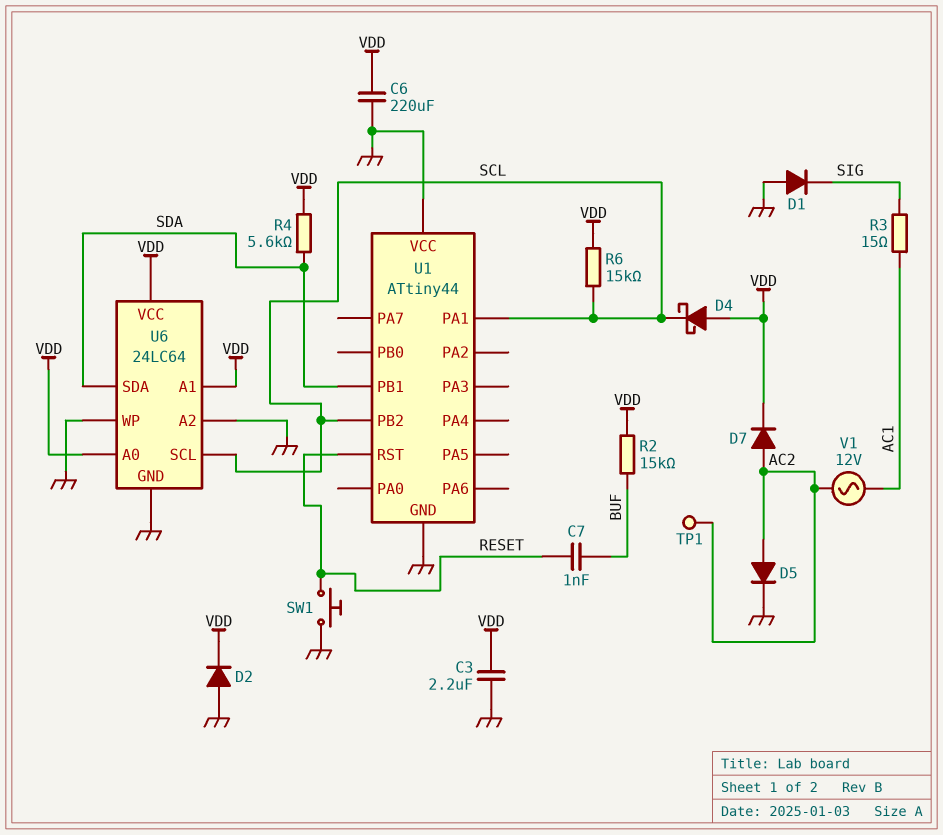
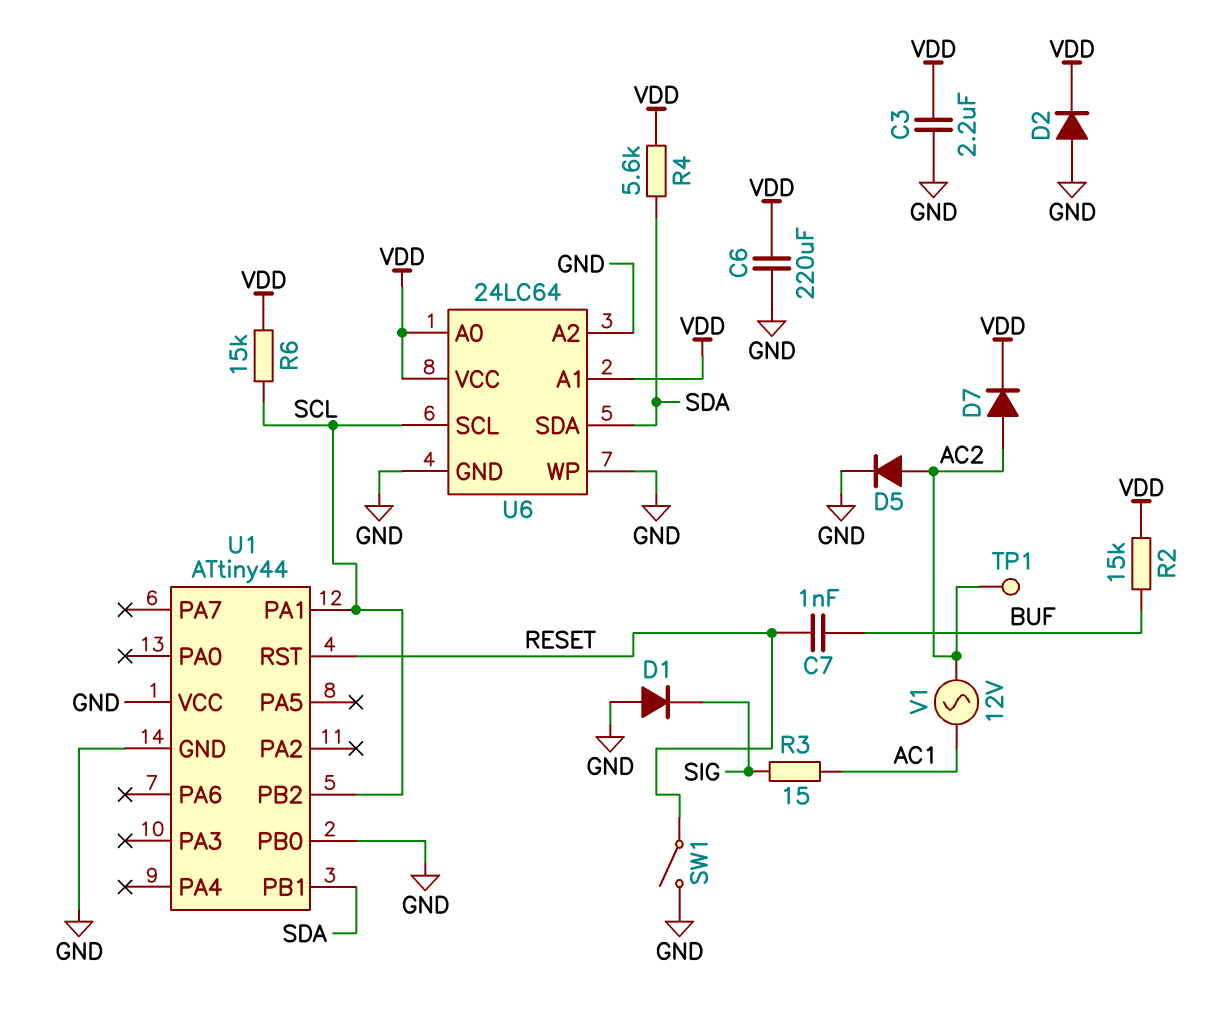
D4: schottky (A VDD, K SCL) -> none
SW1: button (GND, RESET) -> switch (GND, RESET)
U1 pin PB0: none -> GND

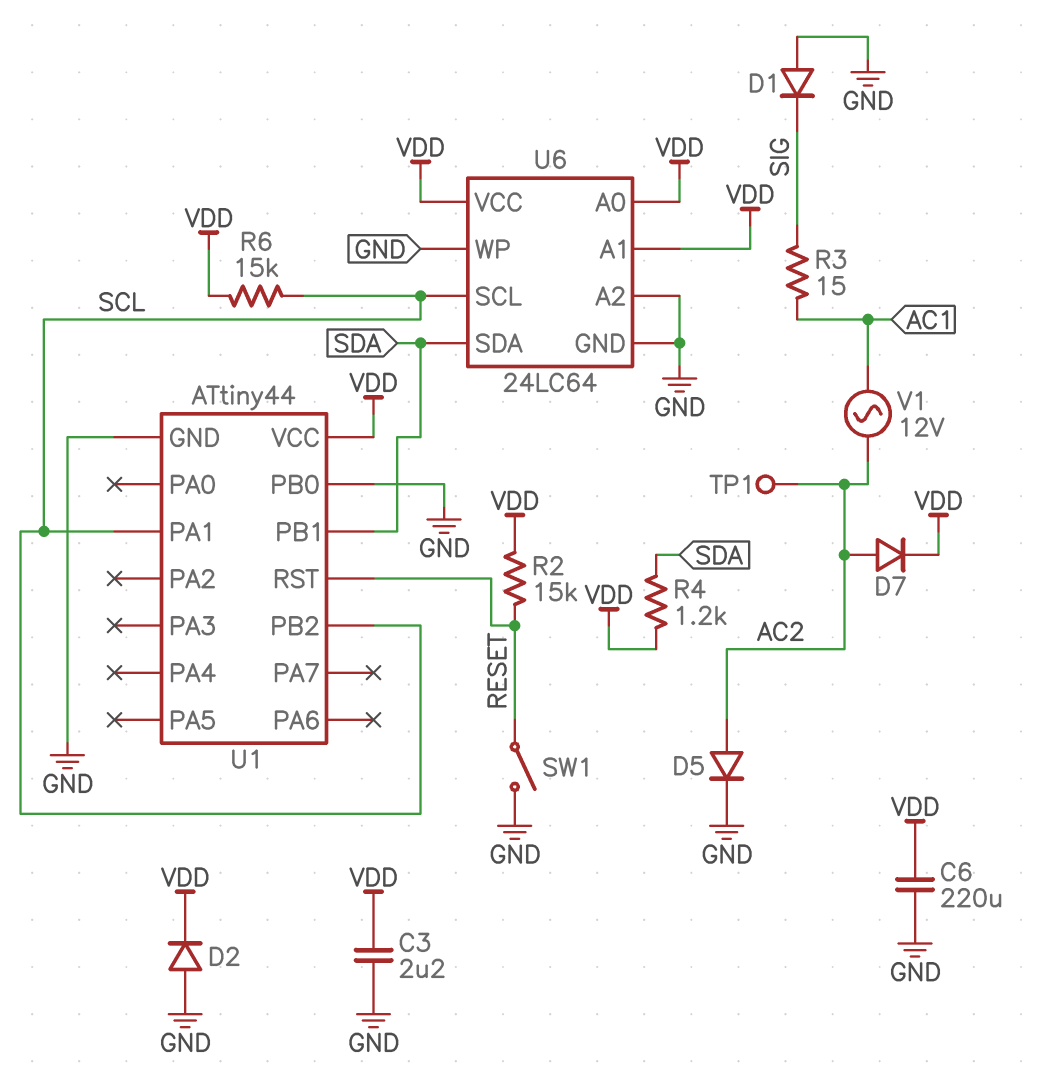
C7: 1nF (BUF, RESET) -> none
R2: 15k (BUF, VDD) -> 15k (RESET, VDD)
R4: 5.6k (SDA, VDD) -> 1.2k (SDA, VDD)
U1 pin VCC: GND -> VDD

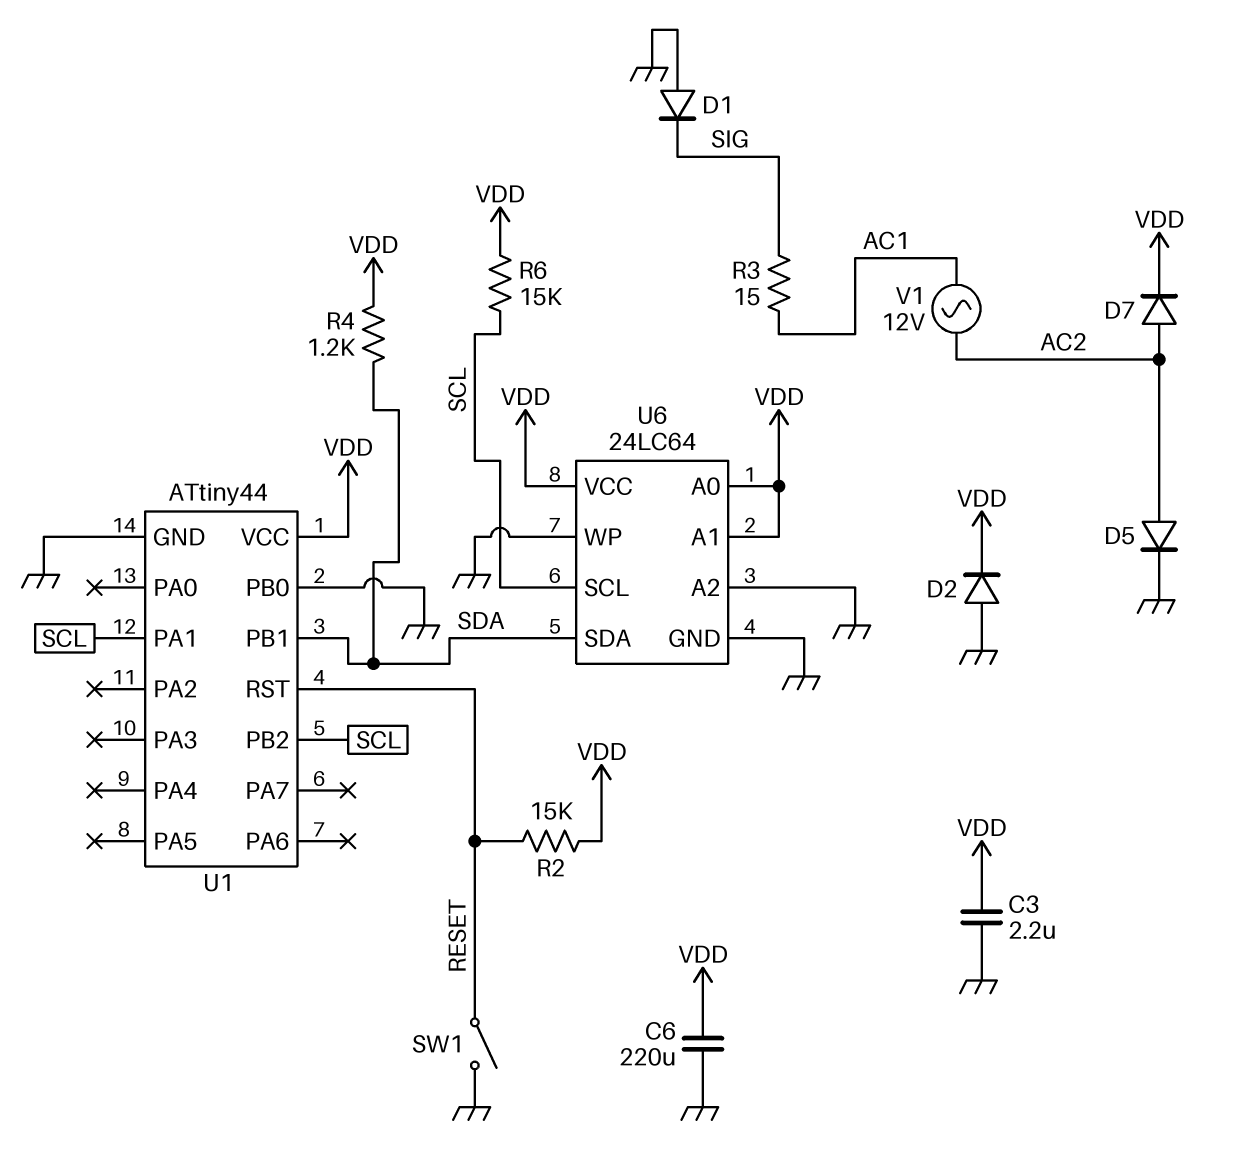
TP1: test point (AC2) -> none

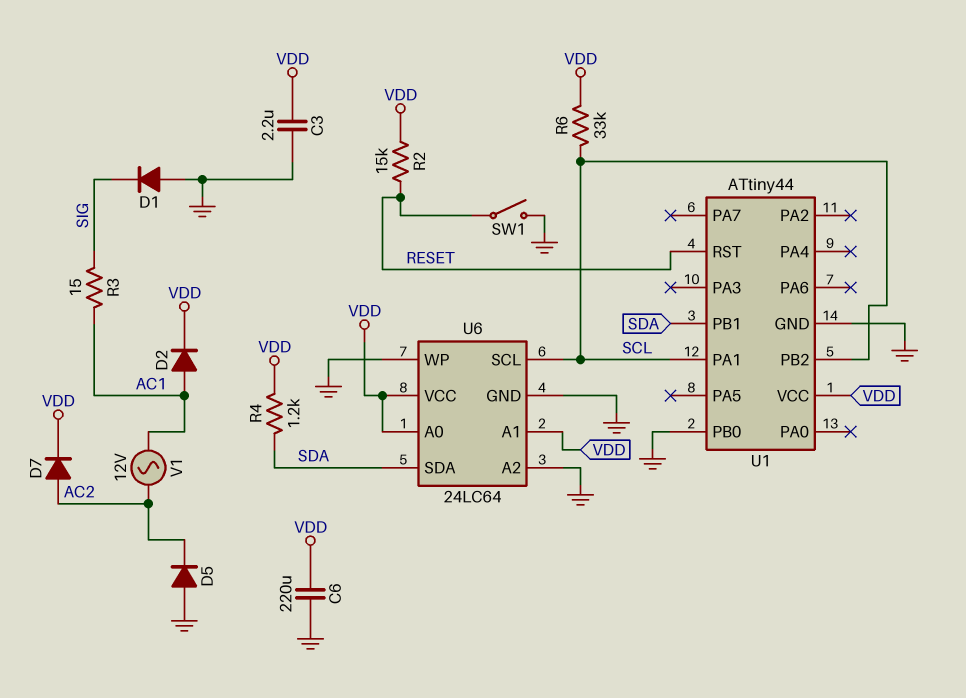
D2: diode (A GND, K VDD) -> diode (A AC1, K VDD)
D5: diode (A AC2, K GND) -> diode (A GND, K AC2)
R6: 15k (SCL, VDD) -> 33k (SCL, VDD)

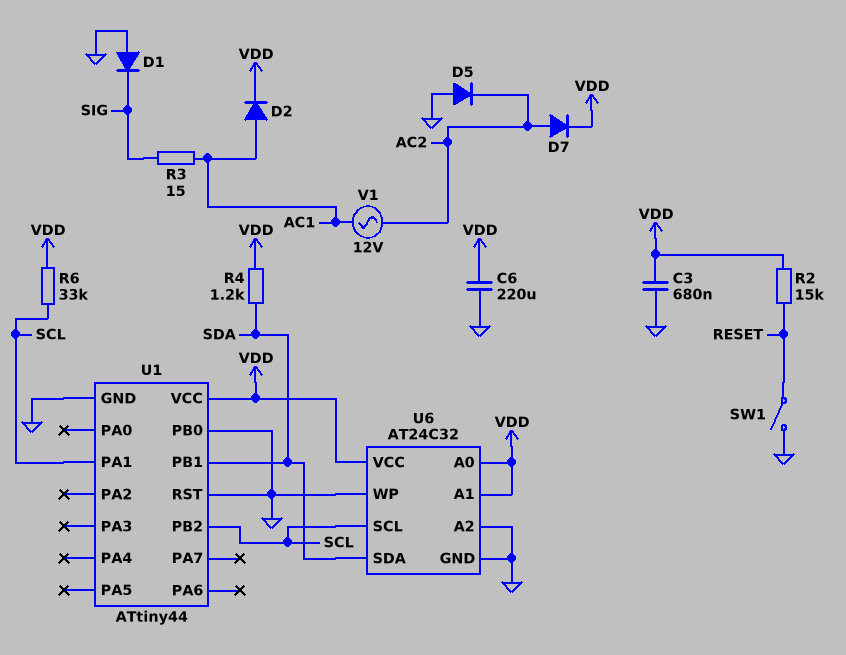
C3: 2.2uF (GND, VDD) -> 680nF (GND, VDD)
U1 pin RST: RESET -> GND
U6: 24LC64 -> AT24C32

